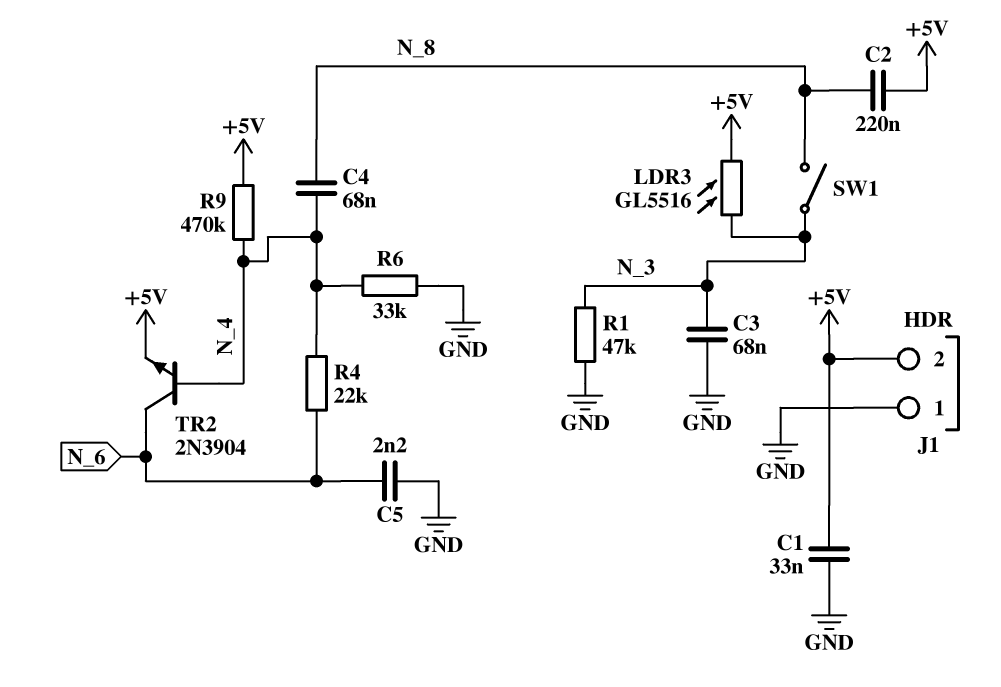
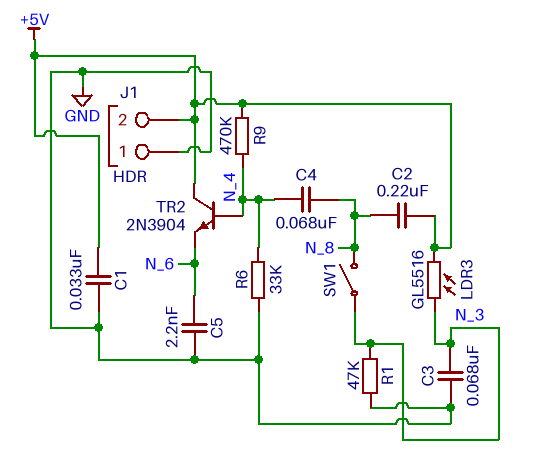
R4: 22k (N_4, N_6) -> none
TR2: NPN 2N3904 (B N_4, C N_6, E +5V) -> NPN 2N3904 (B N_4, C +5V, E N_6)

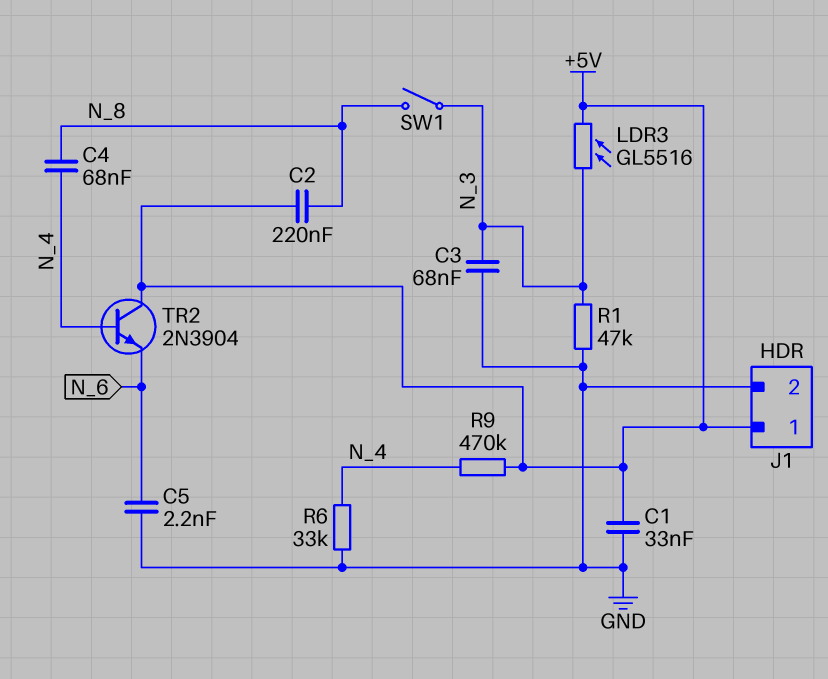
J1 pin 1: GND -> +5V
J1 pin 2: +5V -> GND

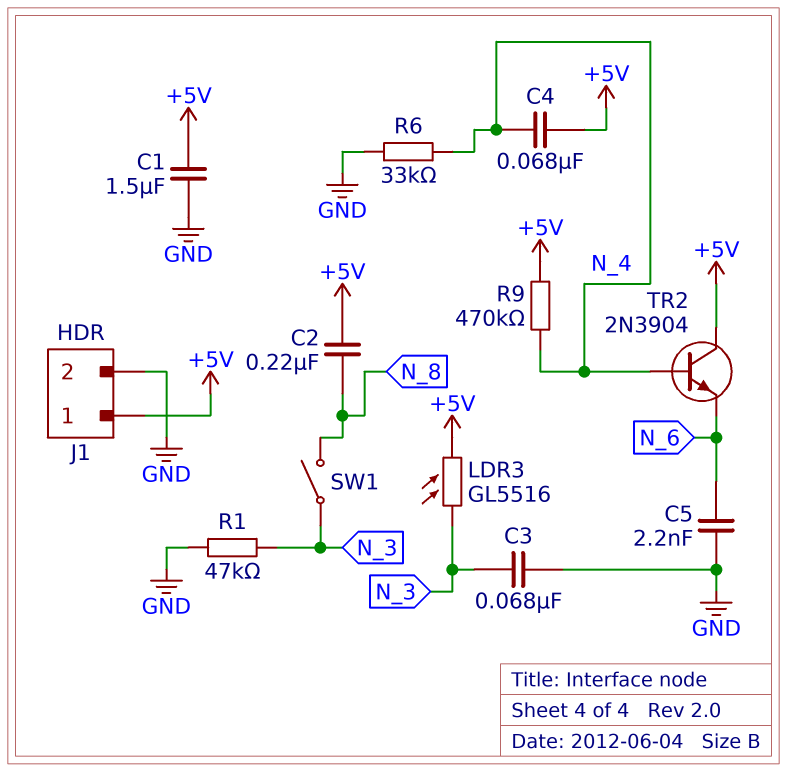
C1: 33nF (+5V, GND) -> 1.5uF (+5V, GND)
C4: 68nF (N_4, N_8) -> 68nF (+5V, N_4)

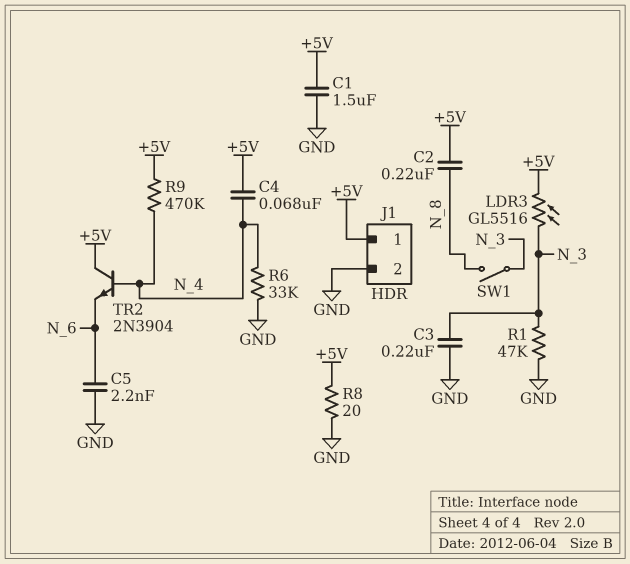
C3: 68nF (GND, N_3) -> 220nF (GND, N_3)
R8: none -> 20 (+5V, GND)

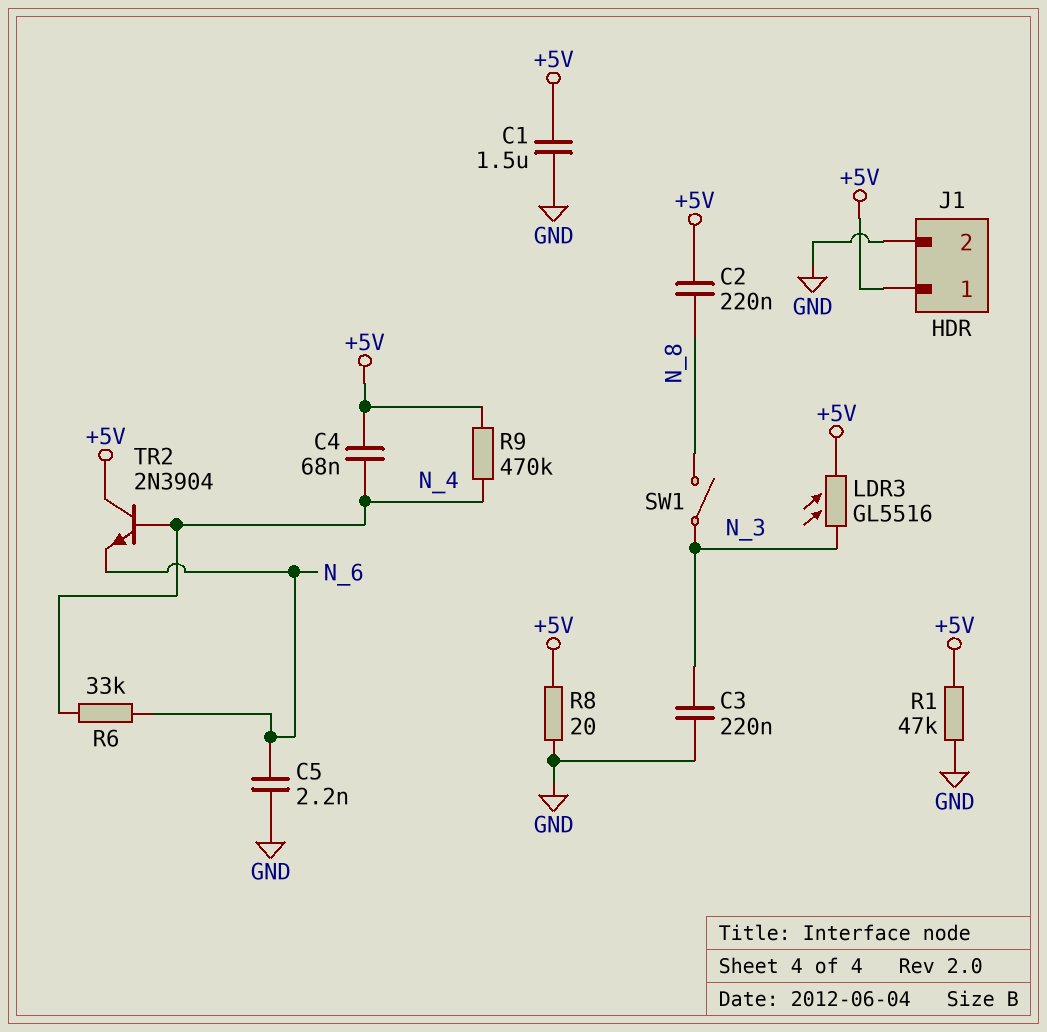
R1: 47k (GND, N_3) -> 47k (+5V, GND)
R6: 33k (GND, N_4) -> 33k (N_4, N_6)

